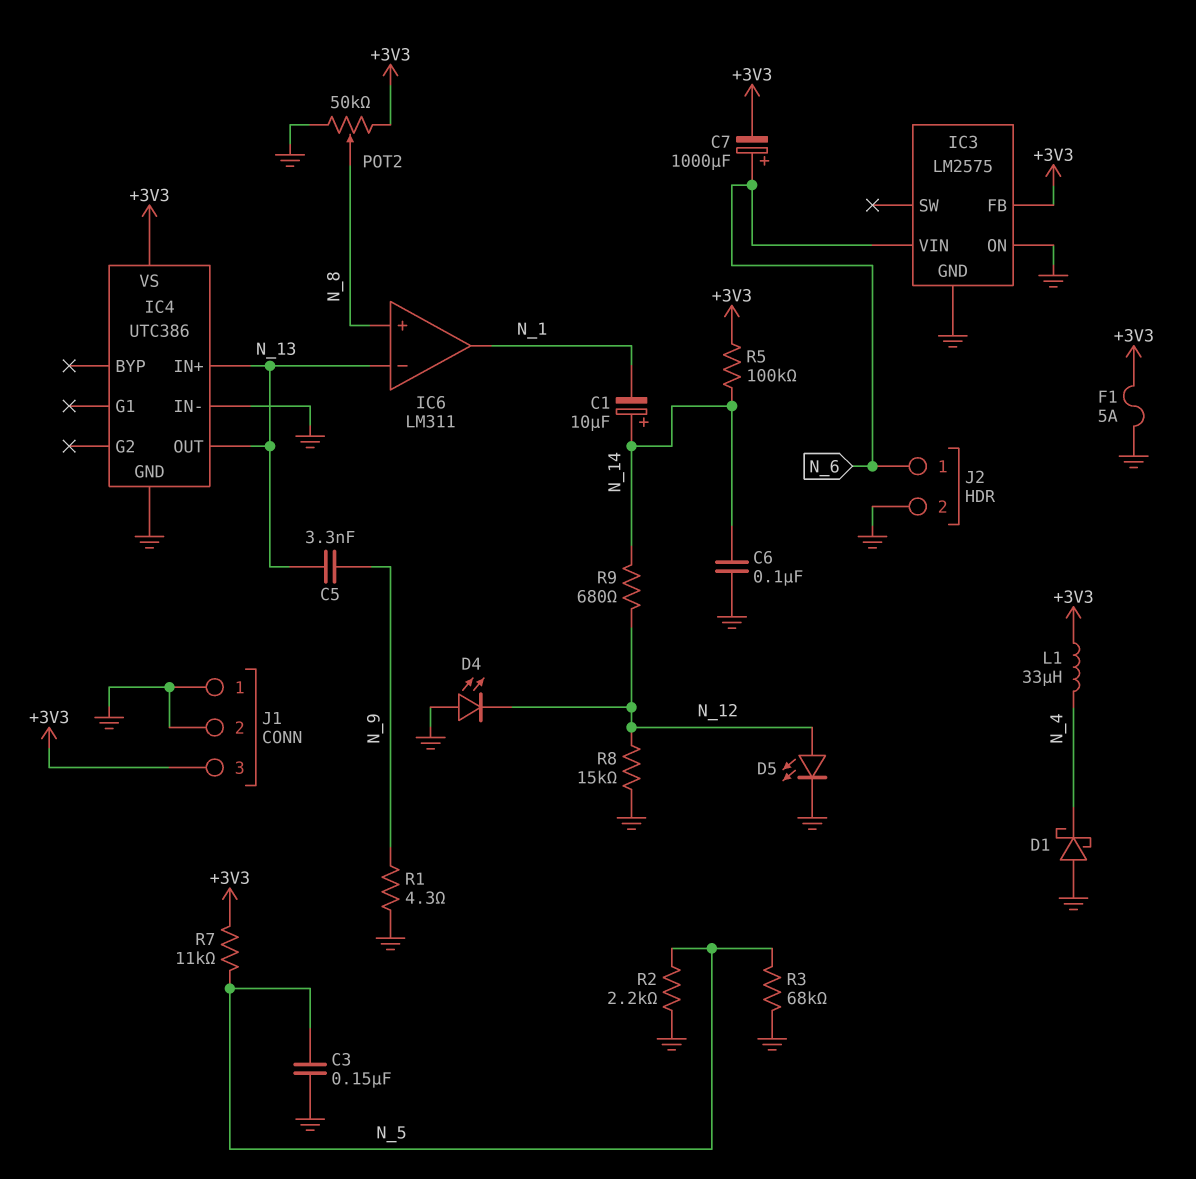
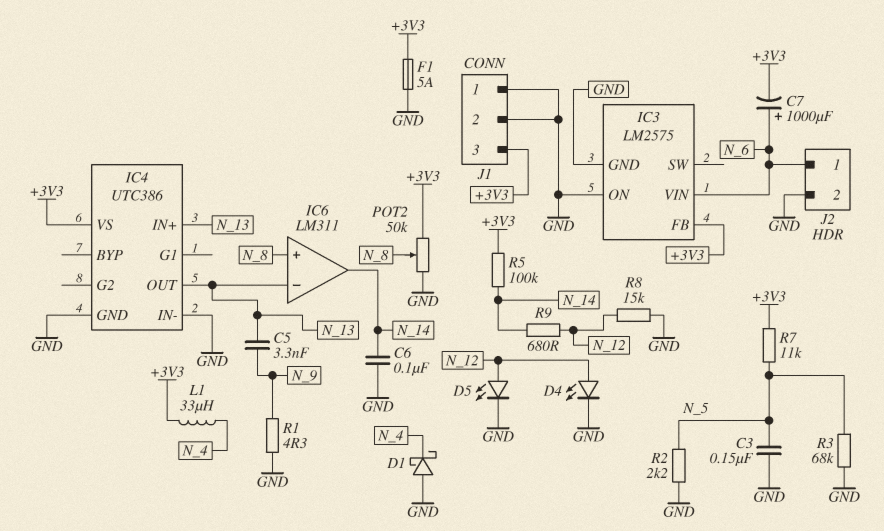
C1: 10uF (plus N_14, minus N_1) -> none
D4: LED (A GND, K N_12) -> LED (A N_12, K GND)
IC6 pin out: N_1 -> N_14

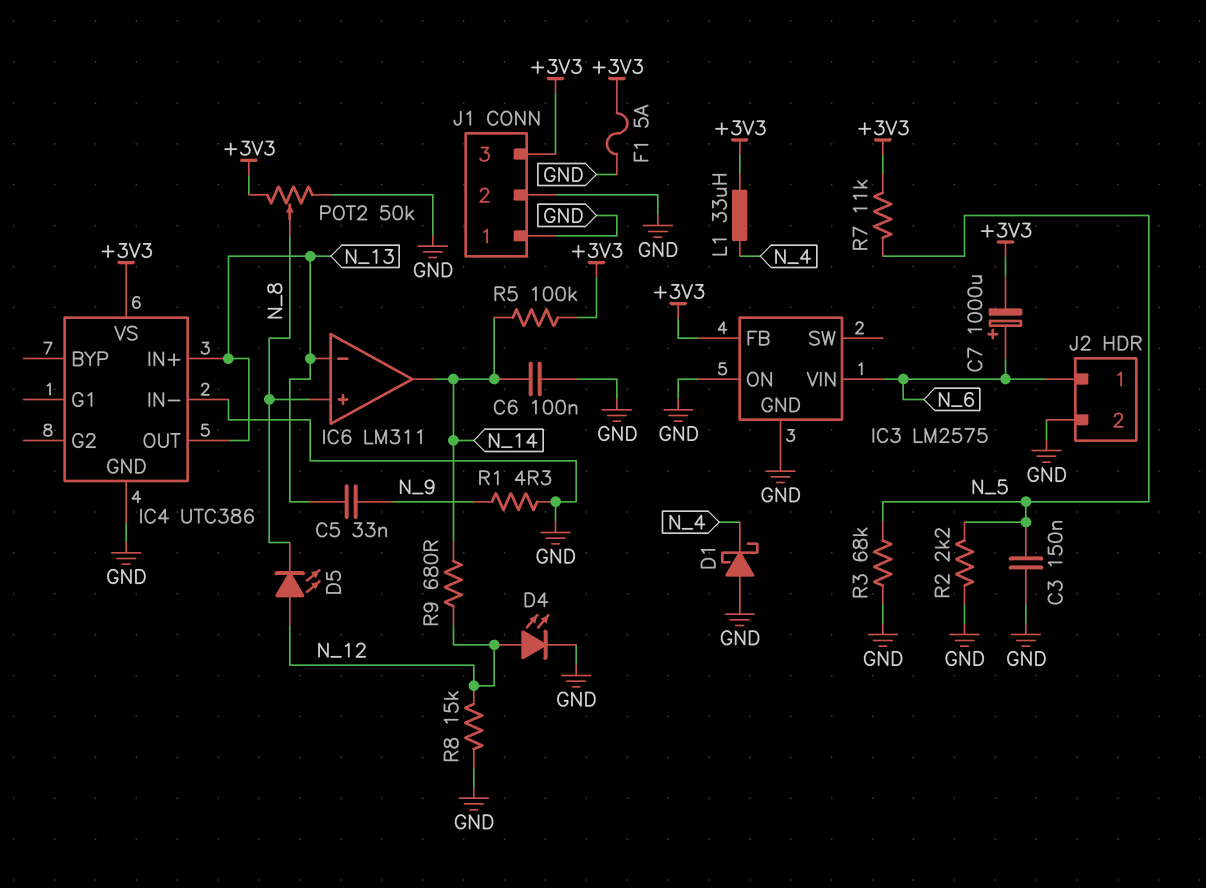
C5: 3.3nF (N_9, N_13) -> 33nF (N_9, N_13)
D5: LED (A N_12, K GND) -> LED (A N_12, K N_8)

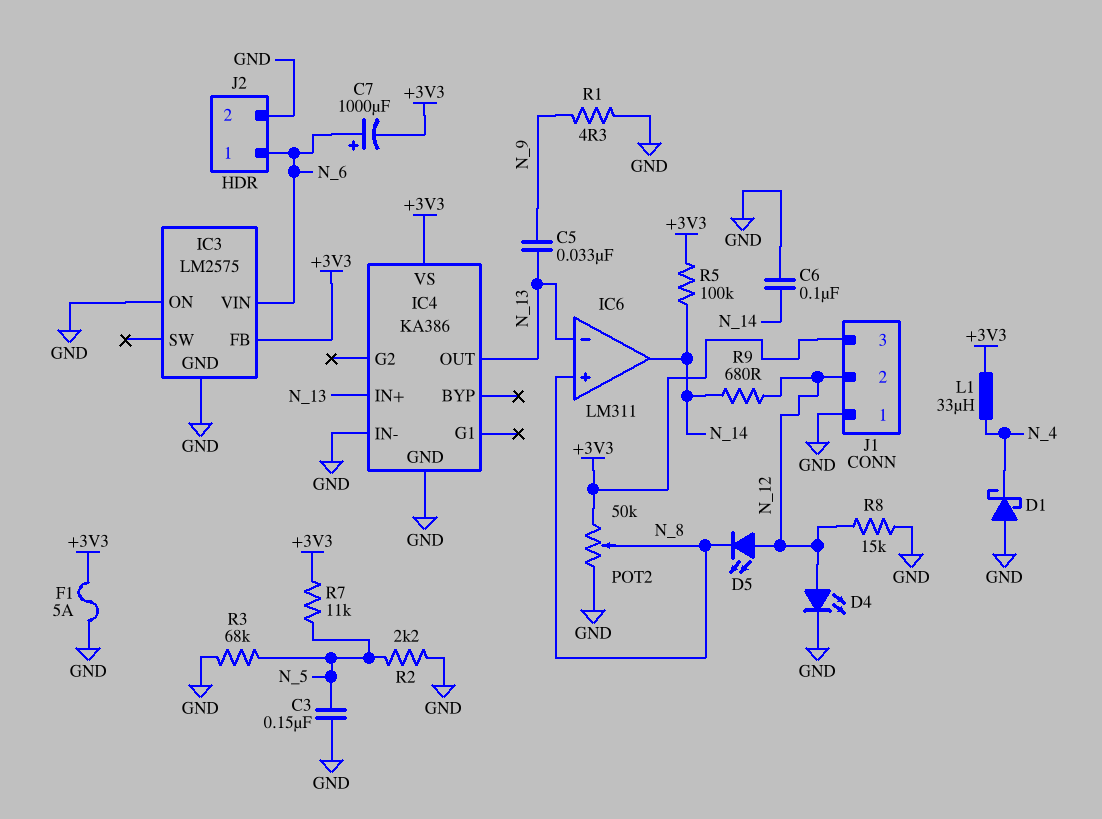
IC4: UTC386 -> KA386
J1 pin 2: GND -> N_12

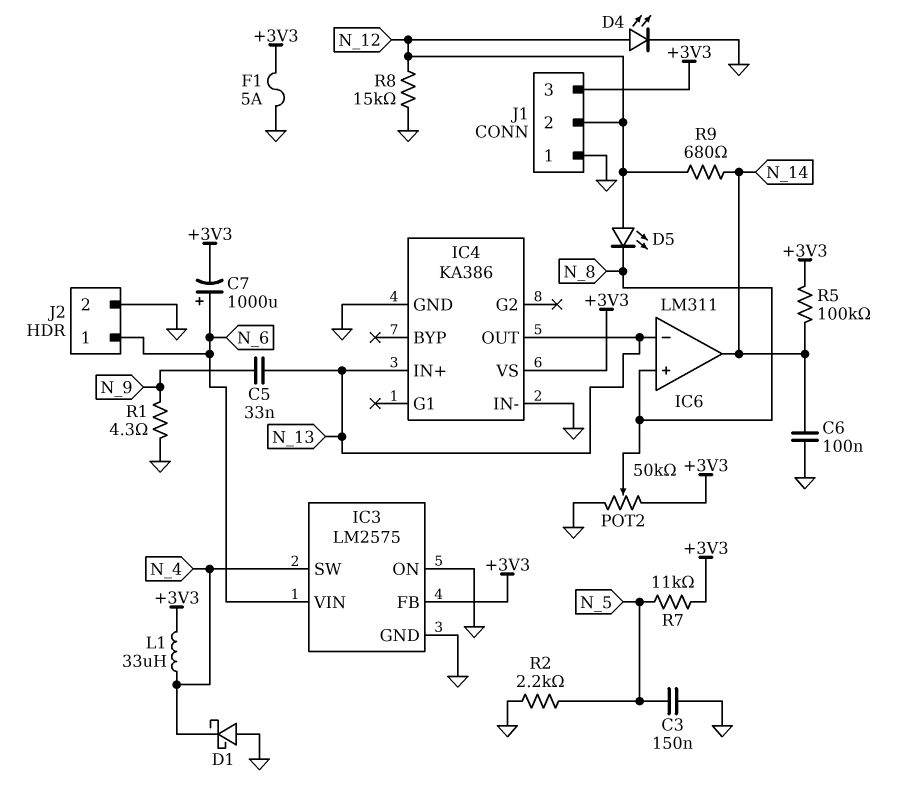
IC3 pin SW: none -> N_4
R3: 68k (GND, N_5) -> none

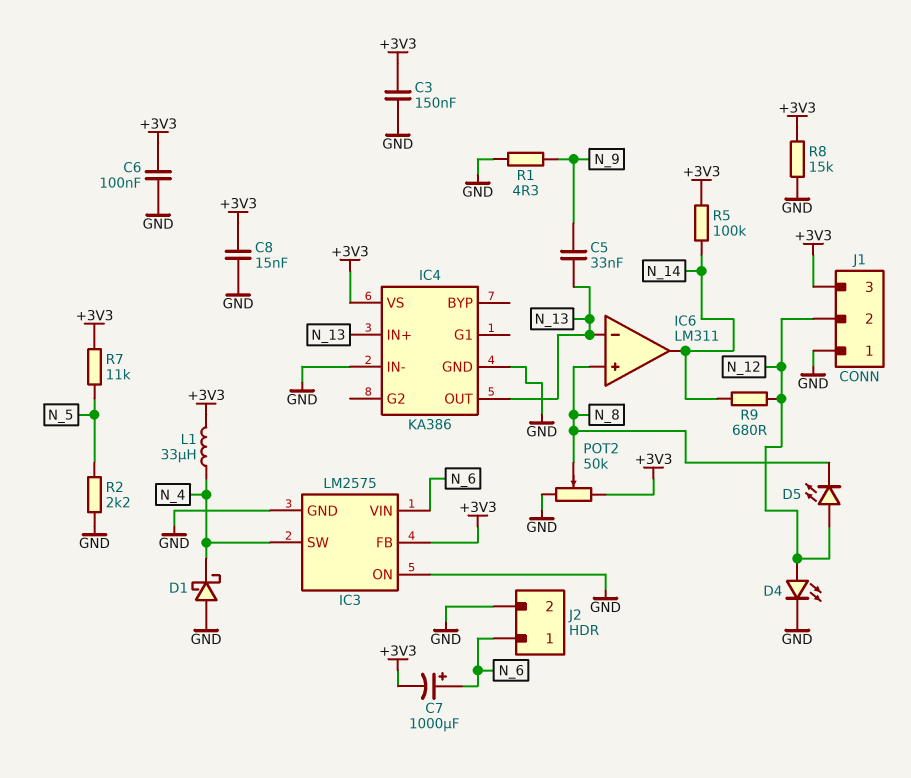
C3: 150nF (GND, N_5) -> 150nF (+3V3, GND)
C6: 100nF (GND, N_14) -> 100nF (+3V3, GND)
C8: none -> 15nF (+3V3, GND)
F1: 5A (+3V3, GND) -> none
R8: 15k (GND, N_12) -> 15k (+3V3, GND)

